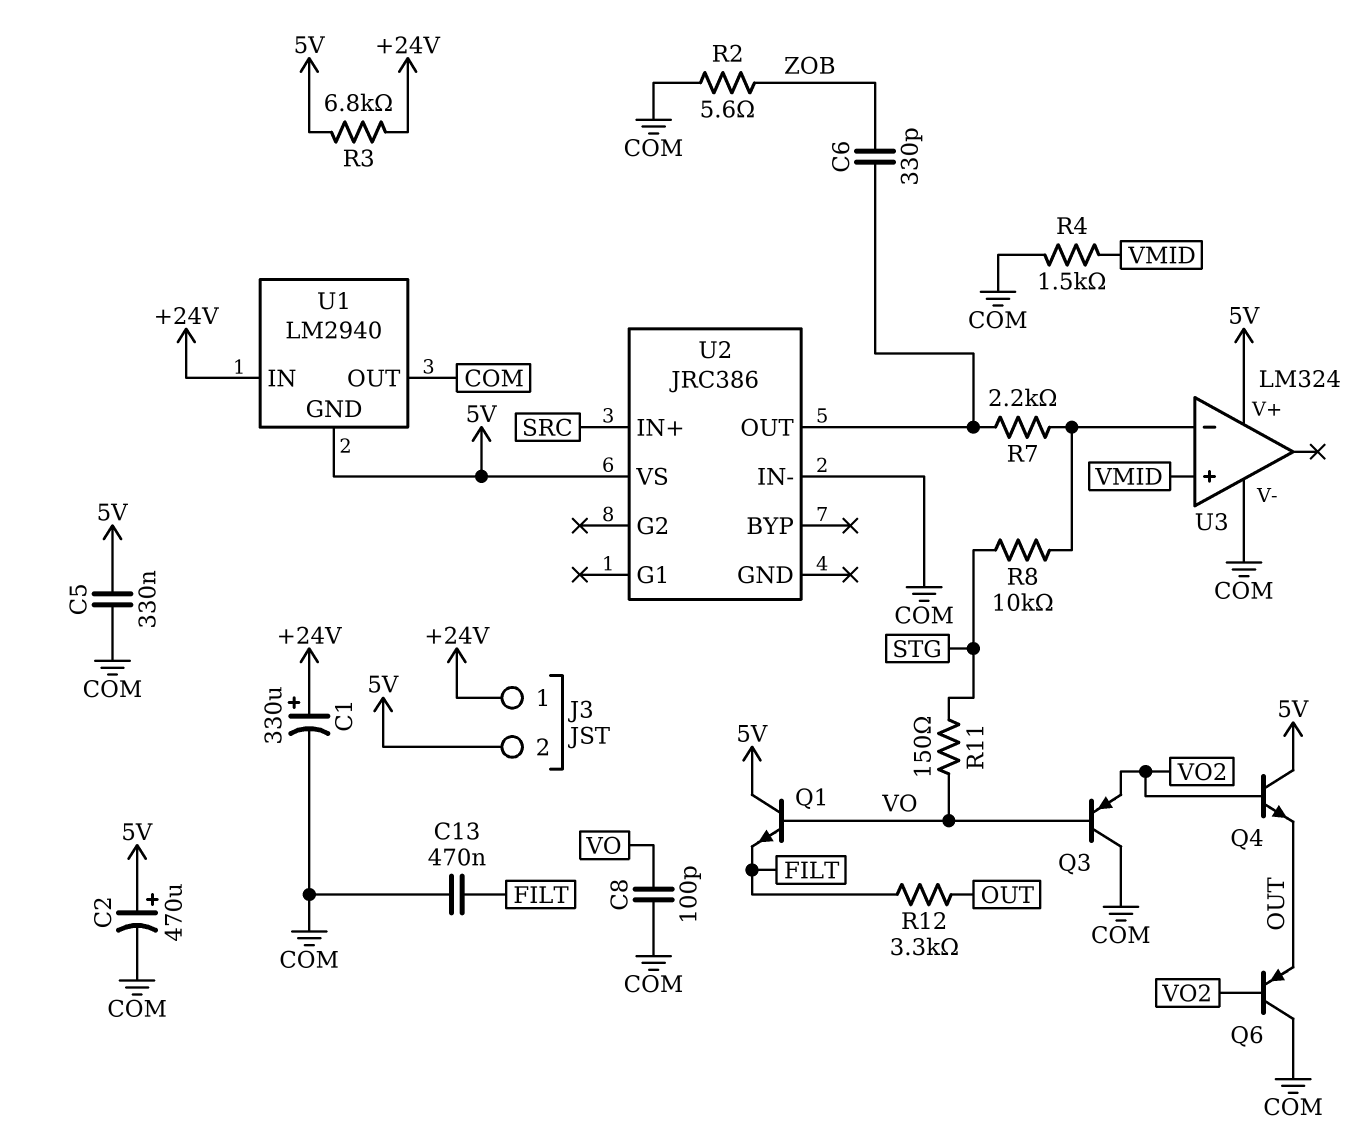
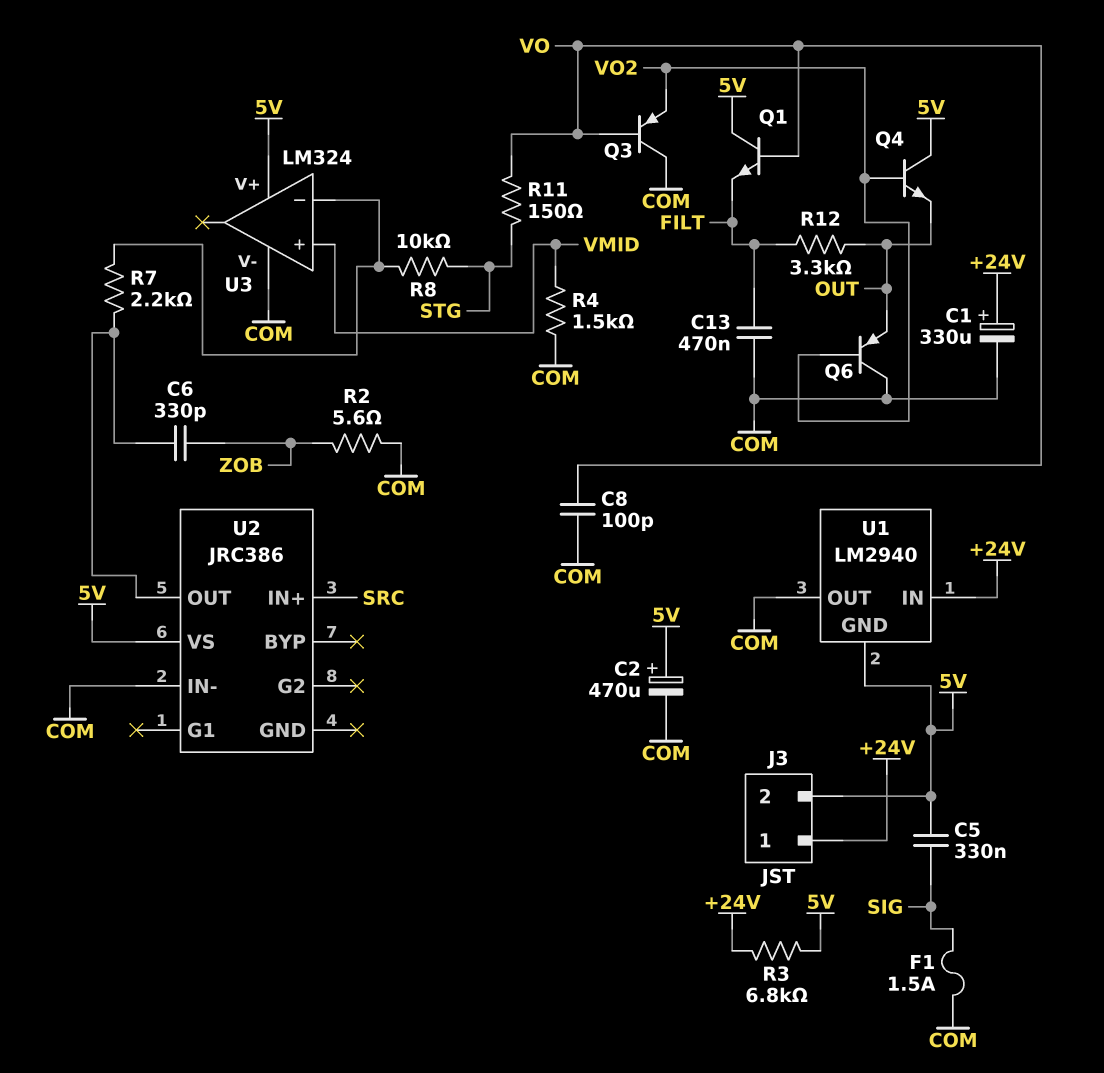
C5: 330nF (5V, COM) -> 330nF (5V, SIG)
F1: none -> 1.5A (COM, SIG)

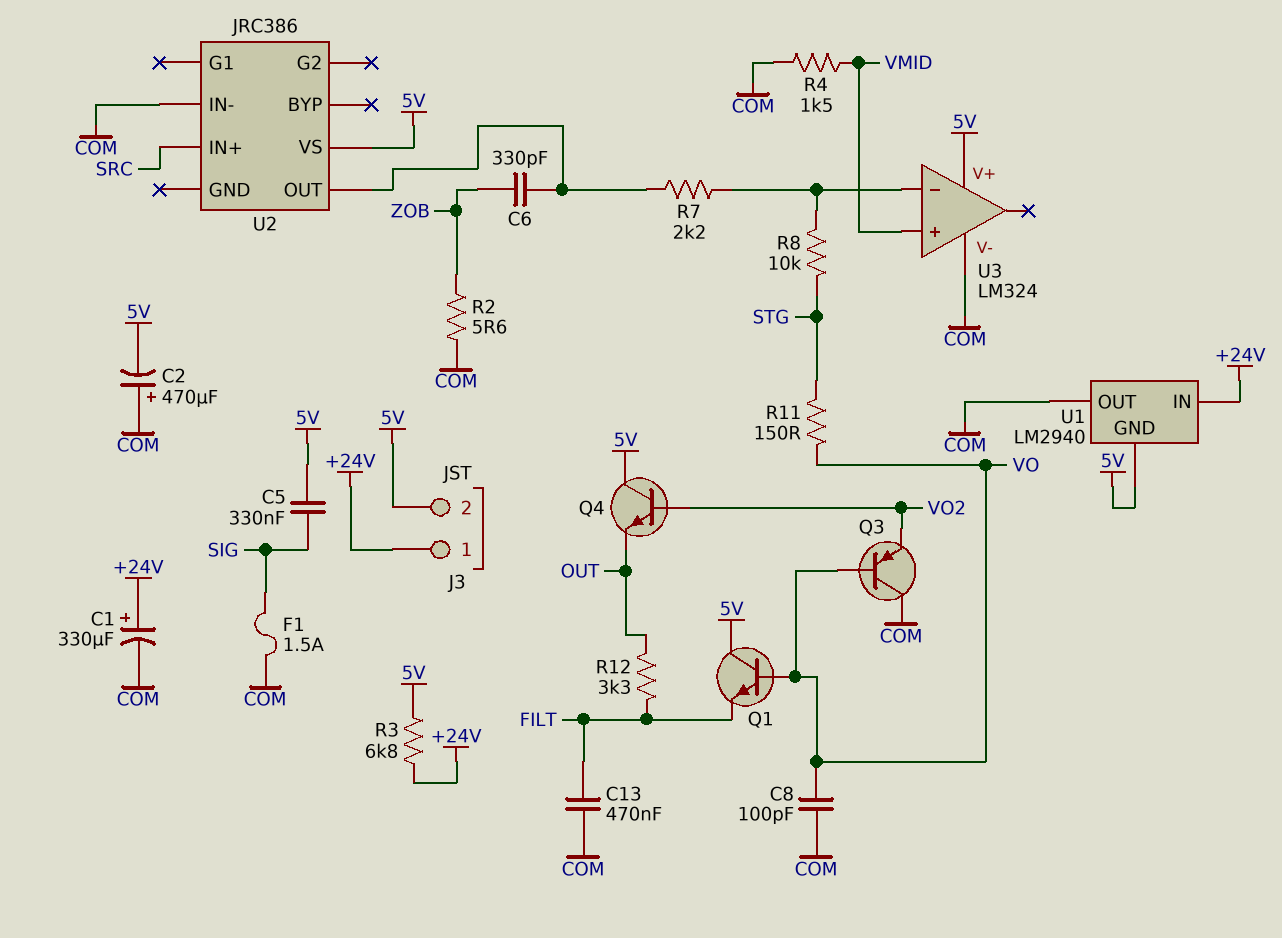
C2: 470uF (plus 5V, minus COM) -> 470uF (plus COM, minus 5V)
Q6: PNP (B VO2, C COM, E OUT) -> none

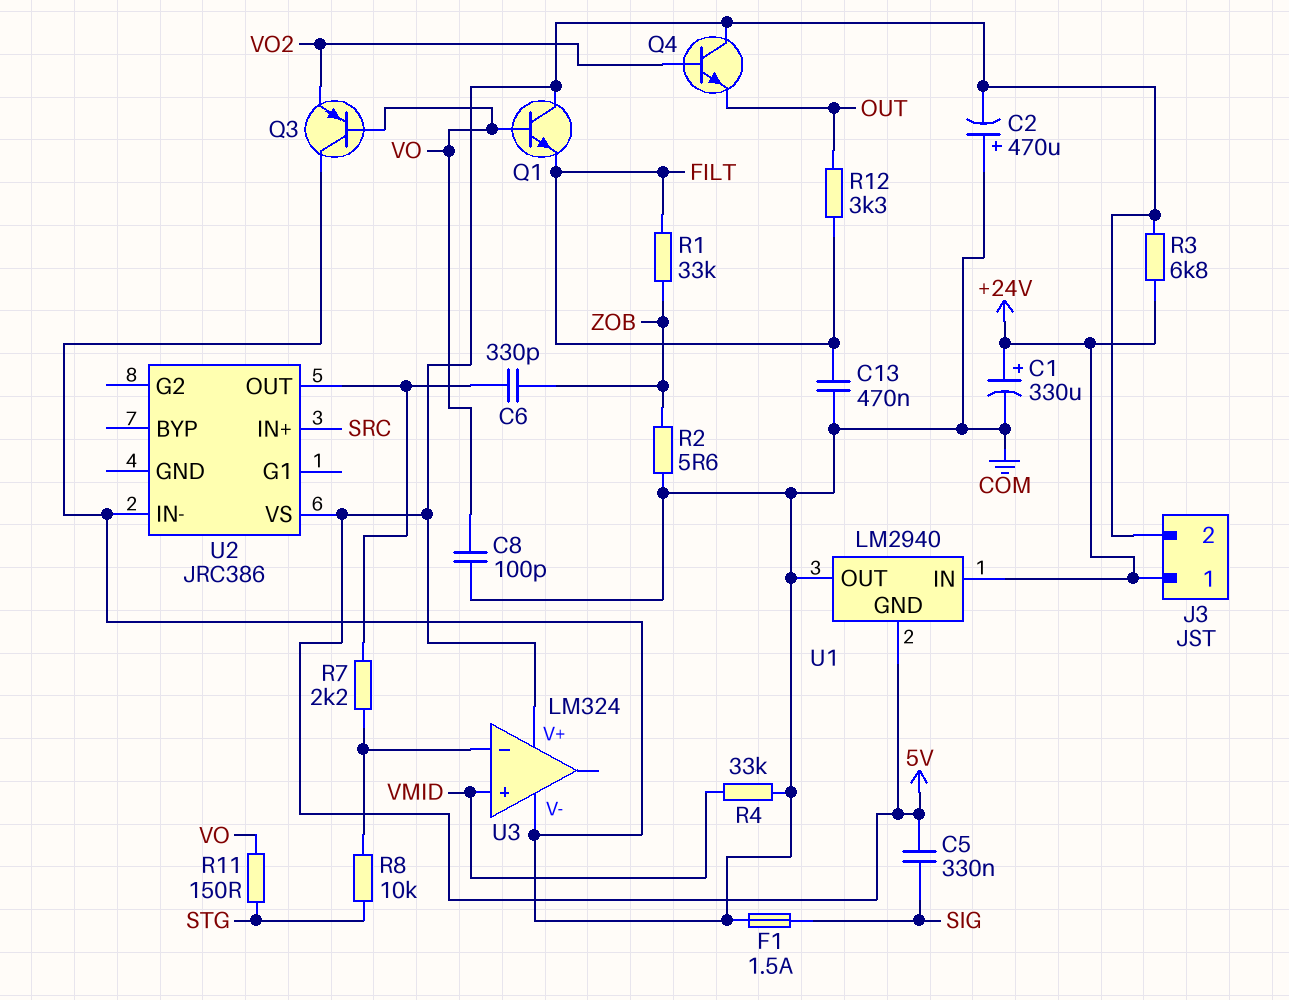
R1: none -> 33k (FILT, ZOB)
R4: 1.5k (COM, VMID) -> 33k (COM, VMID)

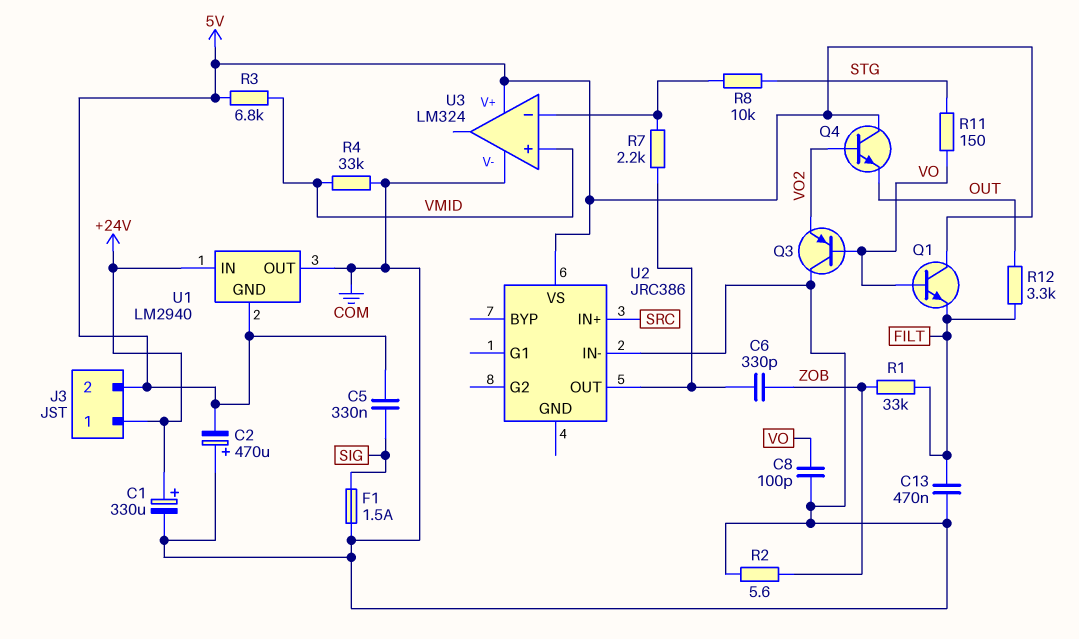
R3: 6.8k (+24V, 5V) -> 6.8k (5V, VMID)

